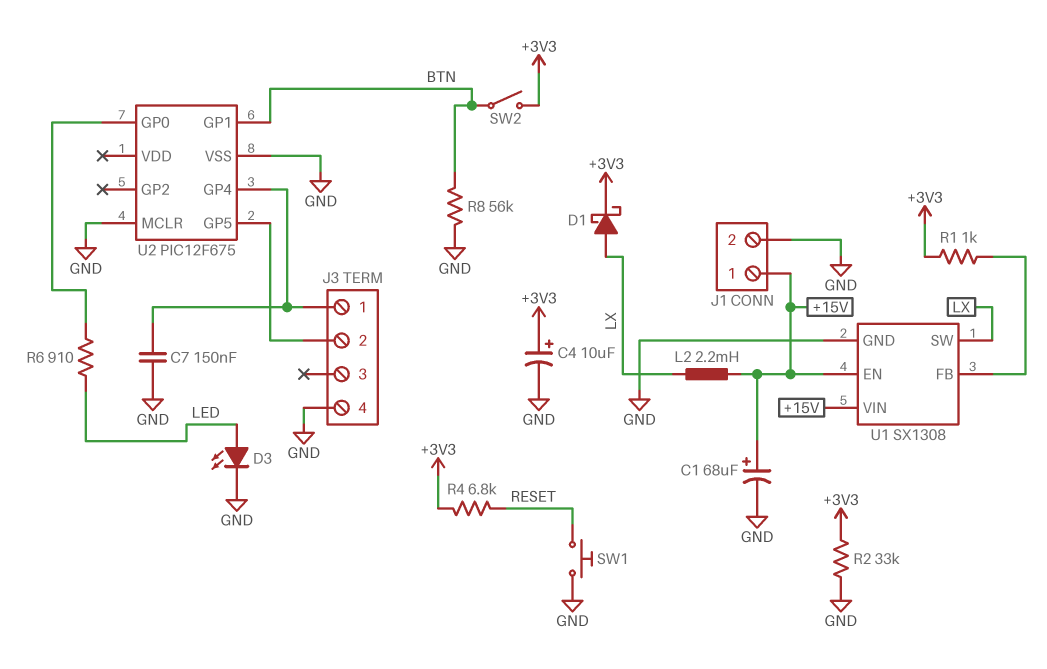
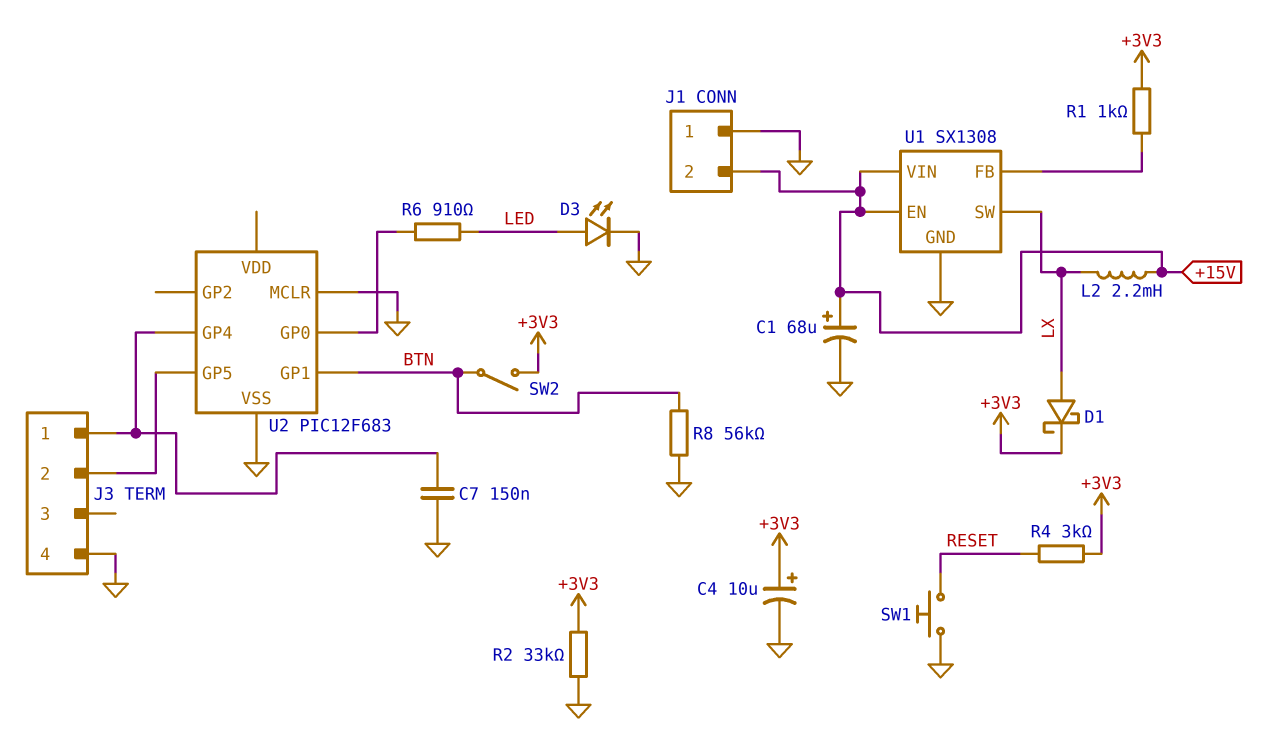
J1 pin 1: +15V -> GND
J1 pin 2: GND -> +15V
R4: 6.8k (+3V3, RESET) -> 3k (+3V3, RESET)
U2: PIC12F675 -> PIC12F683

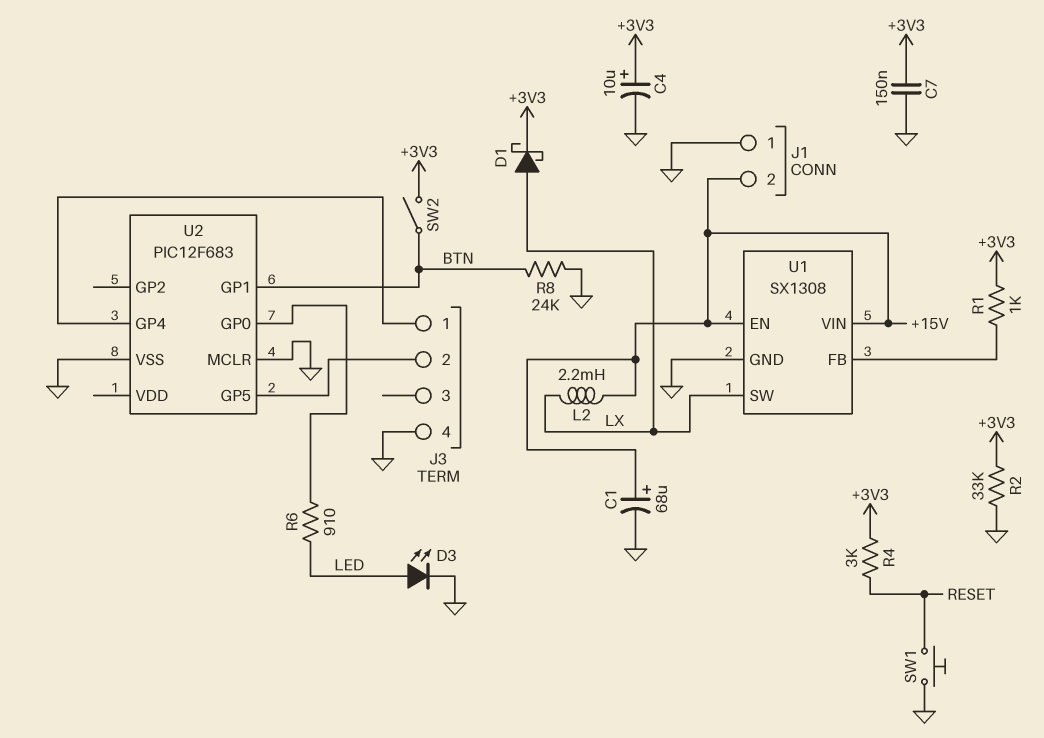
C7: 150nF (GND, J3/1) -> 150nF (+3V3, GND)
R8: 56k (BTN, GND) -> 24k (BTN, GND)

